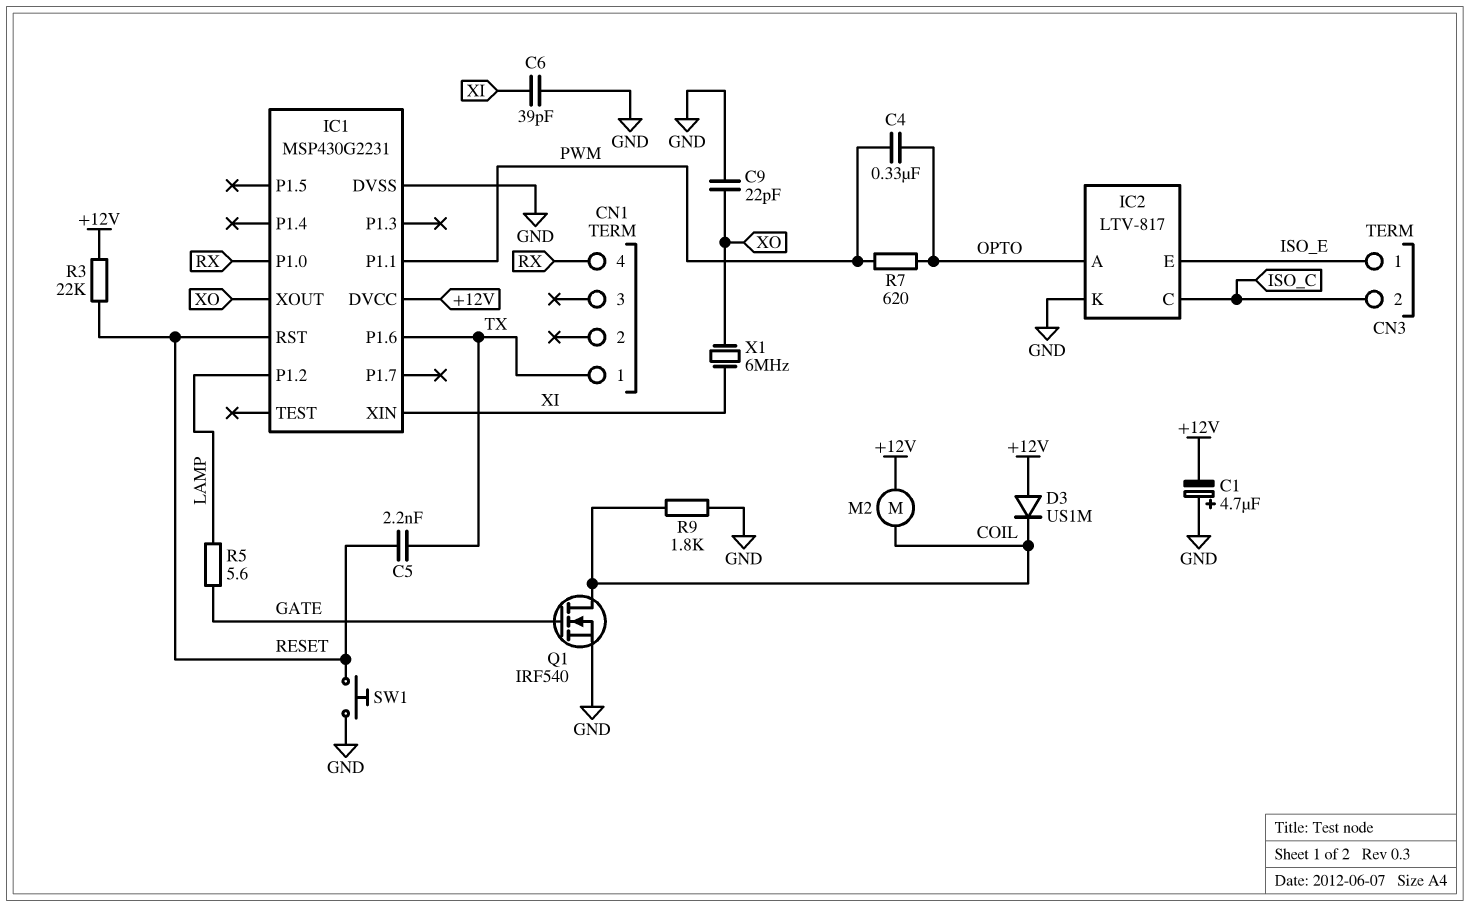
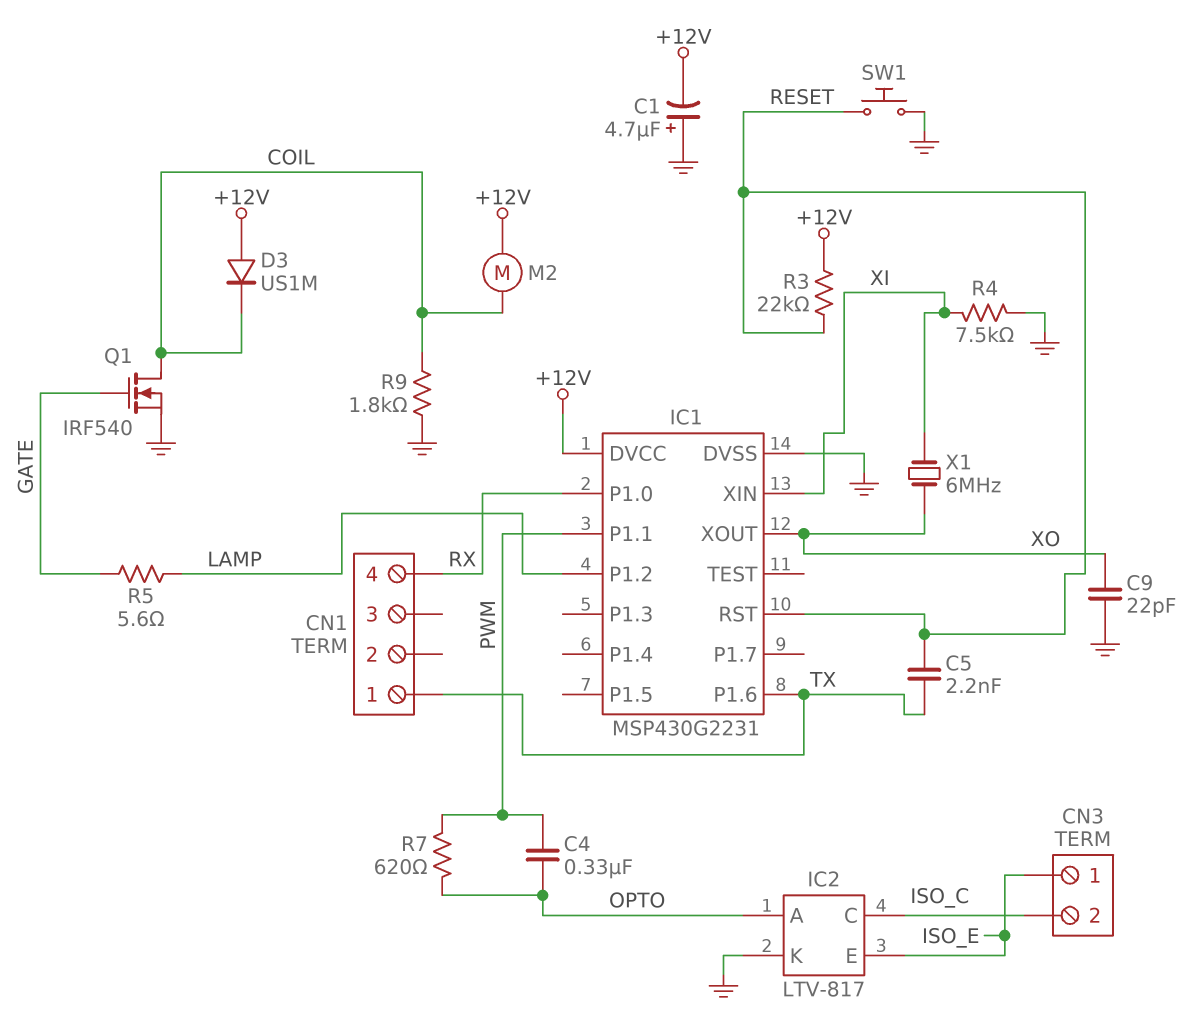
C6: 39pF (GND, XI) -> none
R4: none -> 7.5k (GND, XI)

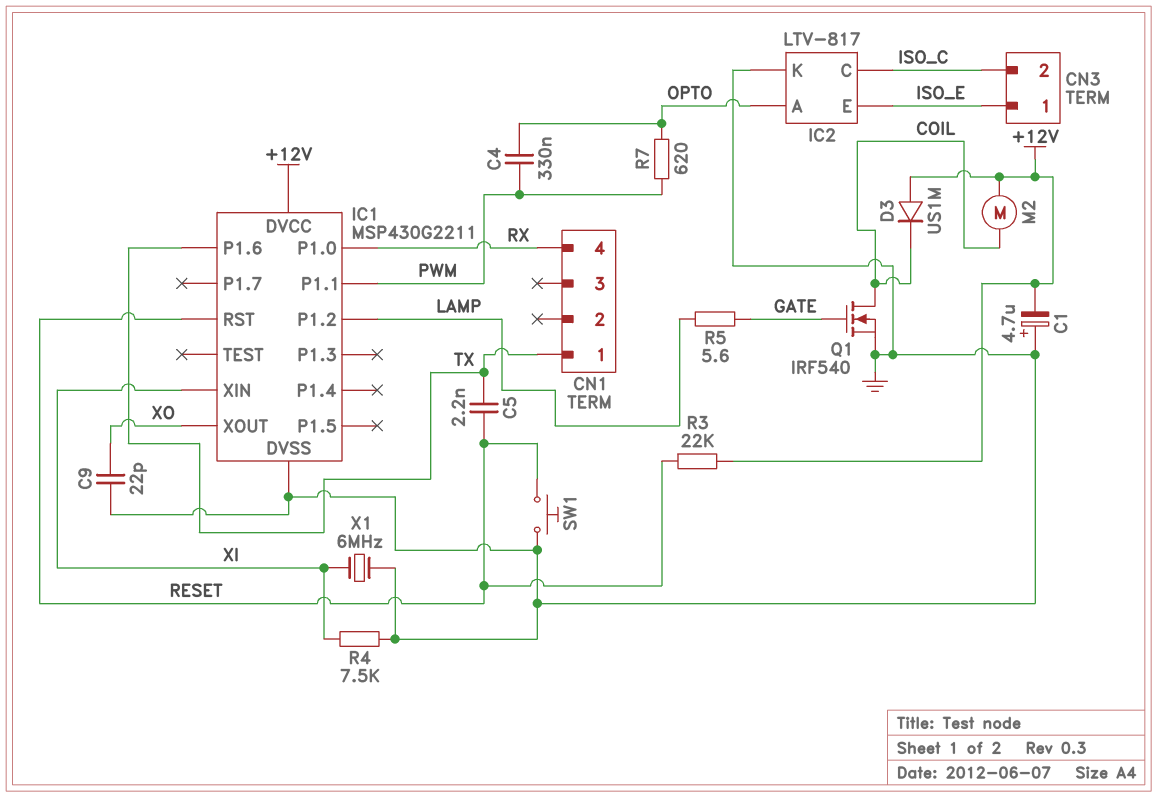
IC1: MSP430G2231 -> MSP430G2211
R9: 1.8k (COIL, GND) -> none
X1: 6MHz (XI, XO) -> 6MHz (GND, XI)

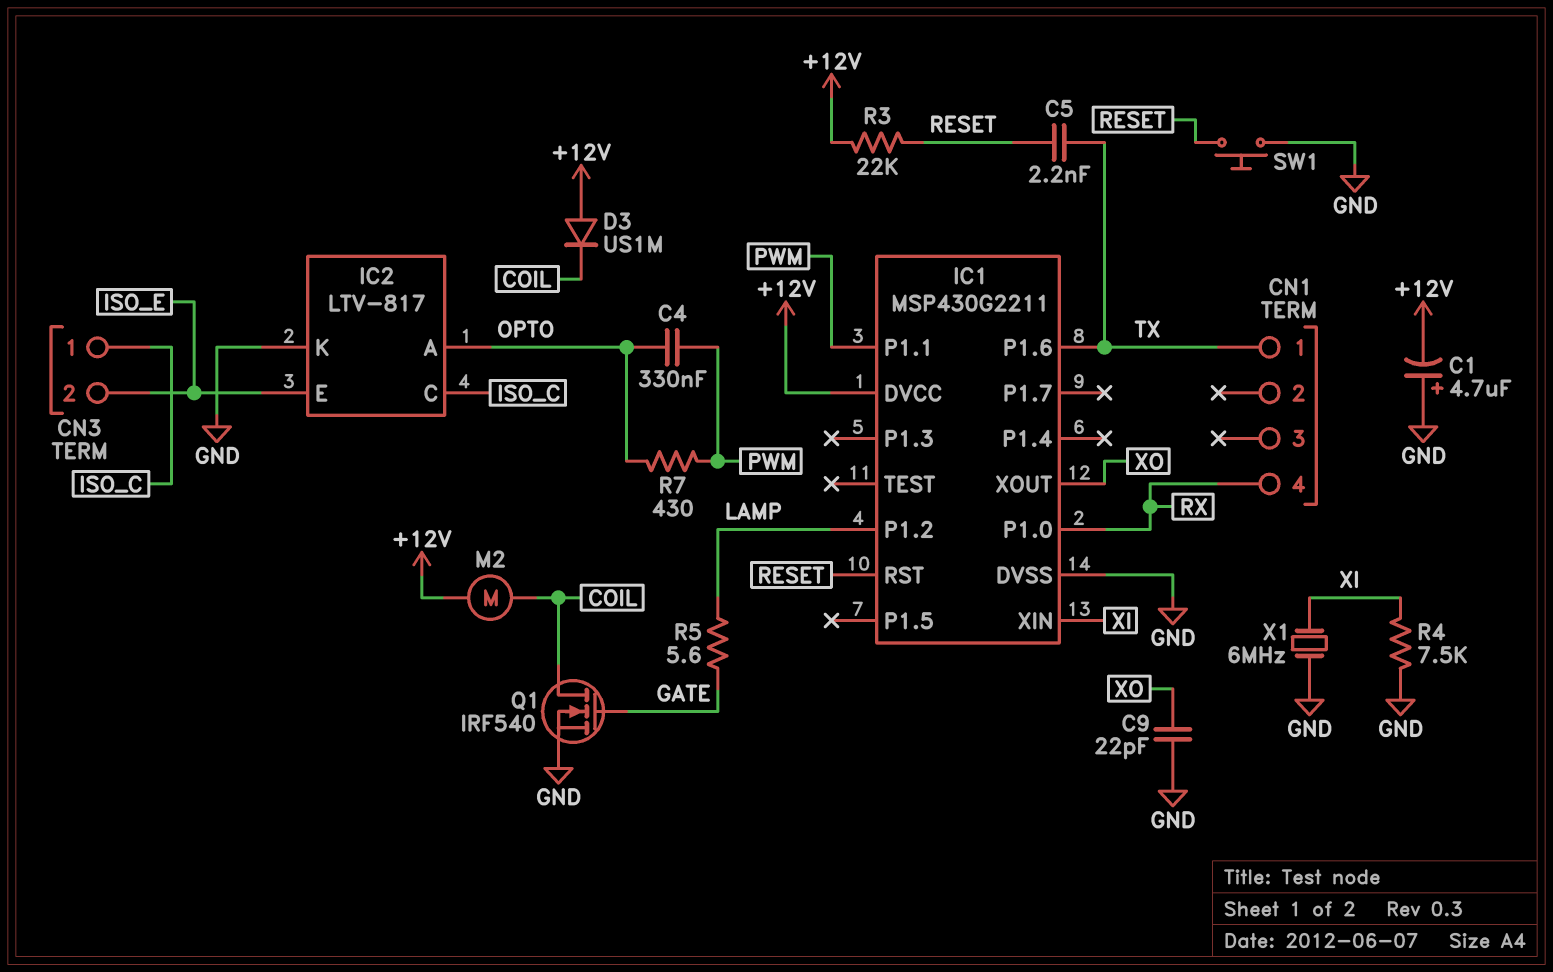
CN3 pin 1: ISO_E -> ISO_C
CN3 pin 2: ISO_C -> ISO_E
R7: 620 (OPTO, PWM) -> 430 (OPTO, PWM)

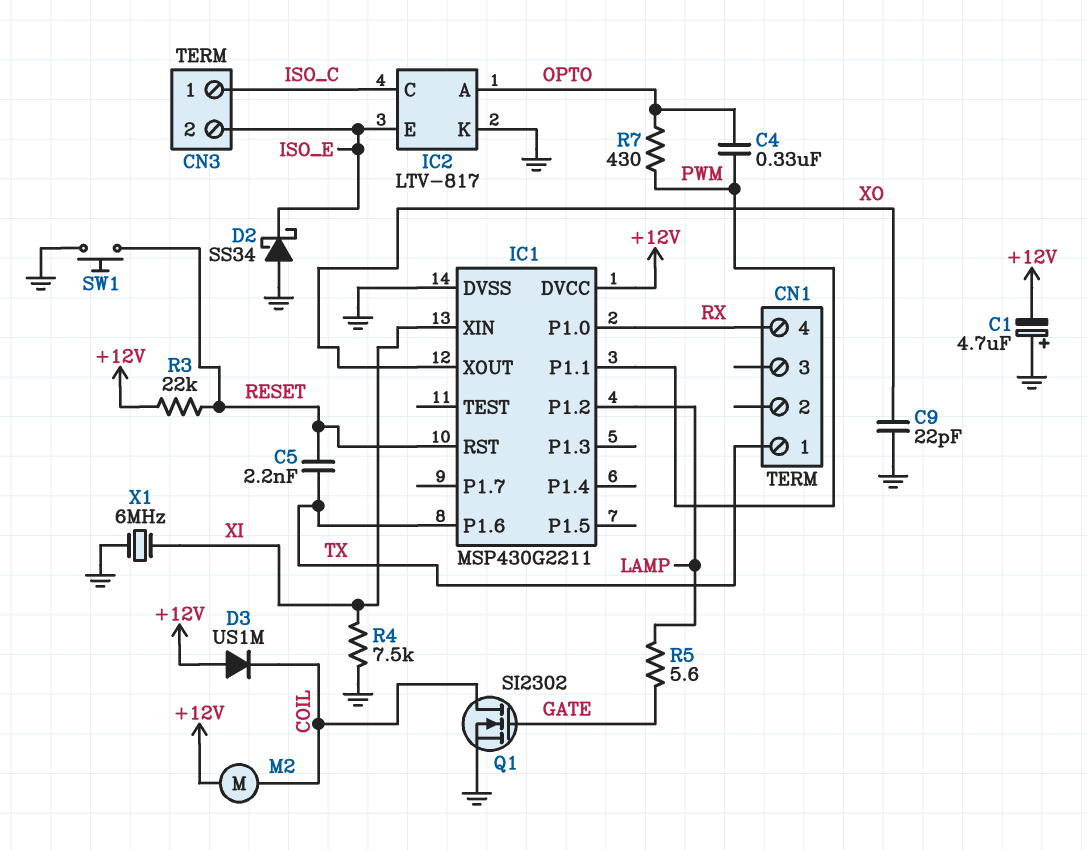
D2: none -> schottky SS34 (A GND, K ISO_E)
Q1: NMOS IRF540 (G GATE, D COIL, S GND) -> NMOS SI2302 (G GATE, D COIL, S GND)

